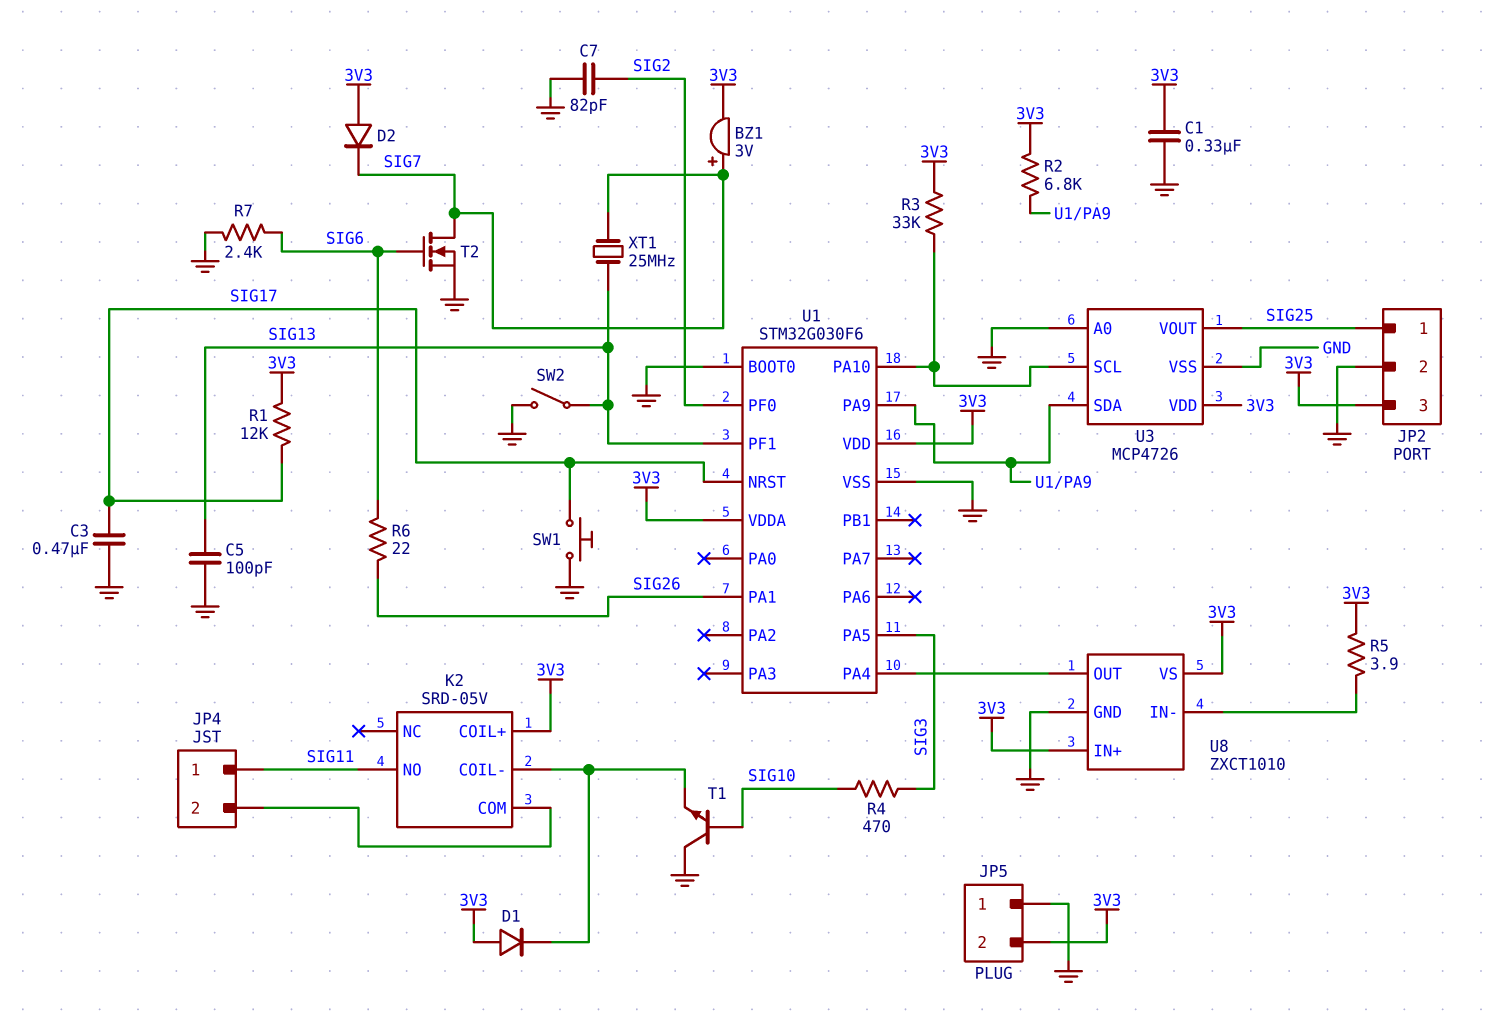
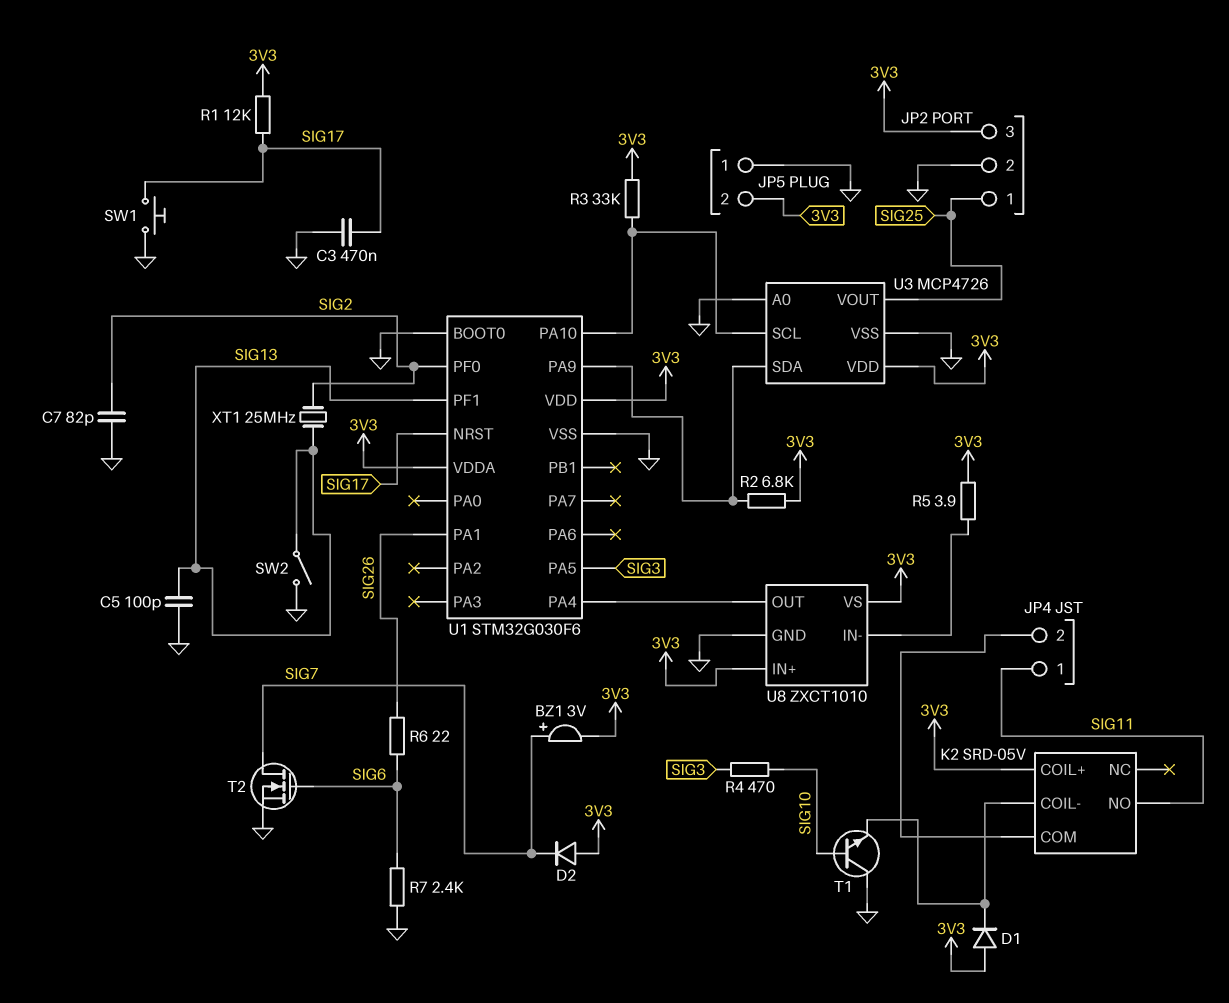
C1: 330nF (3V3, GND) -> none
XT1: 25MHz (SIG7, SIG13) -> 25MHz (SIG2, SIG13)

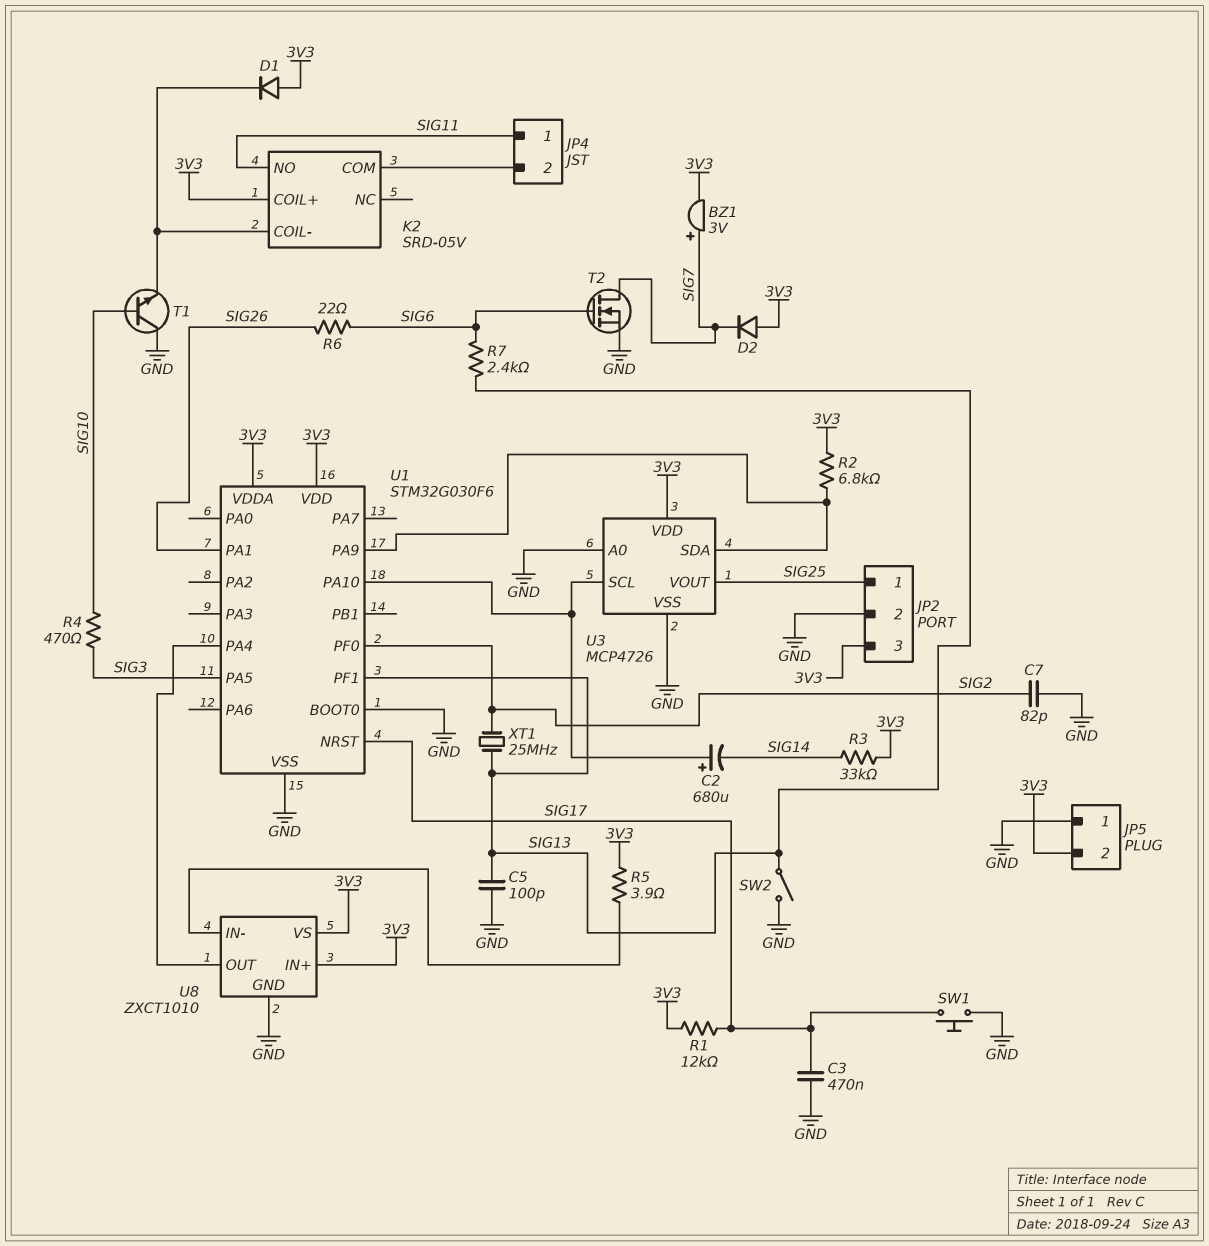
C2: none -> 680uF (plus U1/PA10, minus SIG14)
R3: 33k (3V3, U1/PA10) -> 33k (3V3, SIG14)
R7: 2.4k (GND, SIG6) -> 2.4k (SIG6, SIG13)

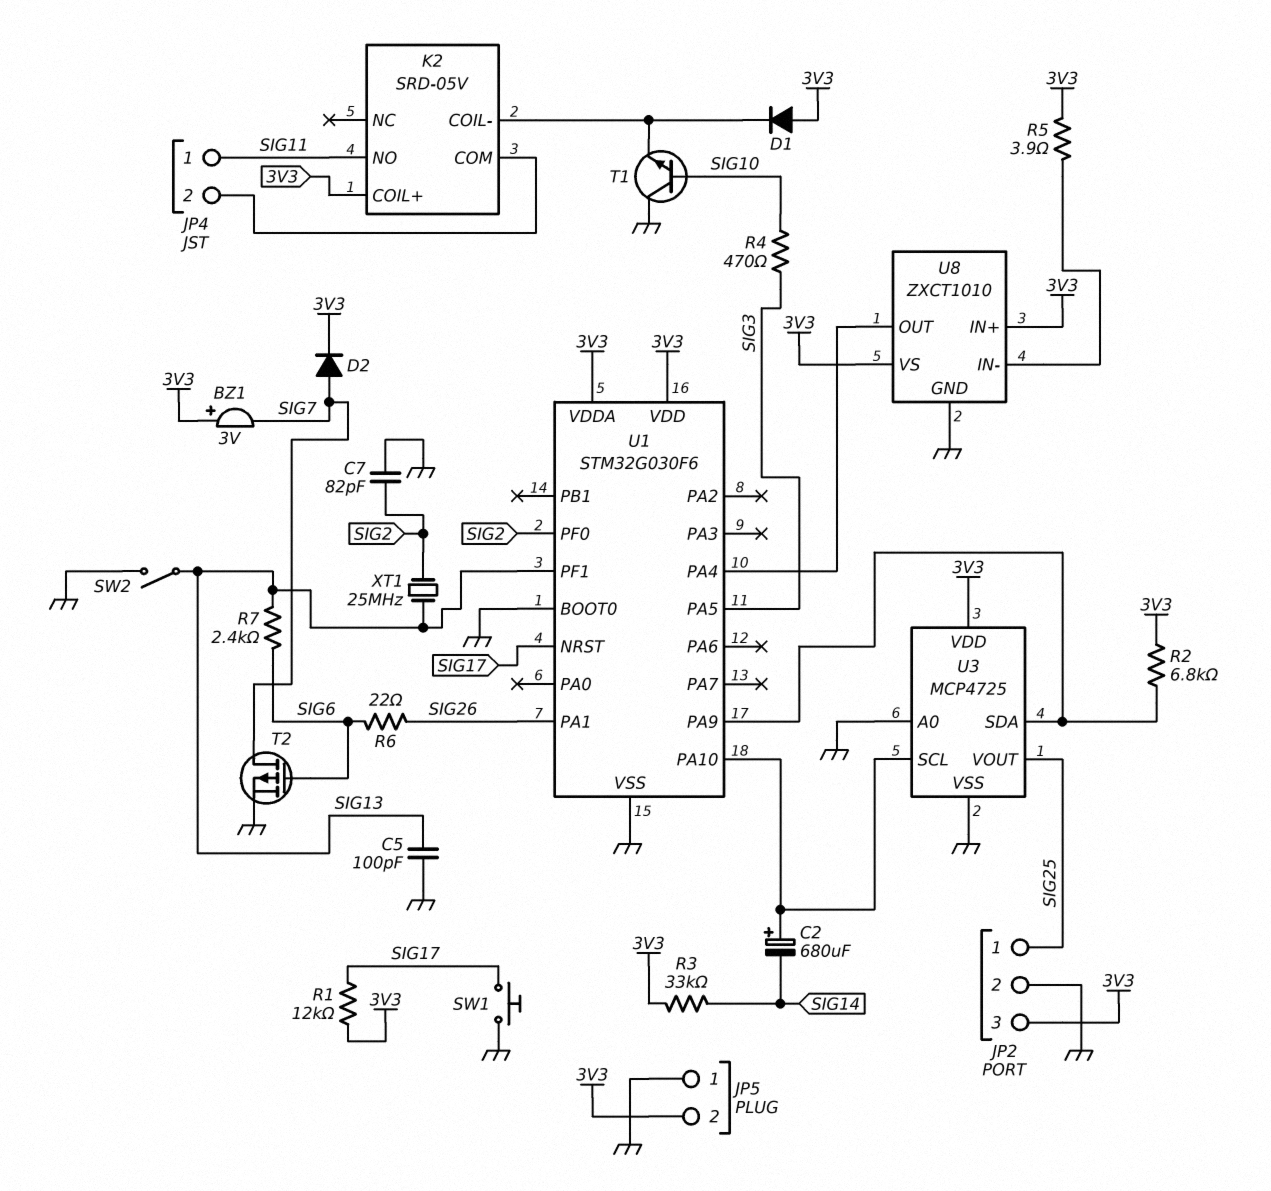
BZ1: buzzer 3V (plus SIG7, minus 3V3) -> buzzer 3V (plus 3V3, minus SIG7)
C3: 470nF (GND, SIG17) -> none
D2: diode (A 3V3, K SIG7) -> diode (A SIG7, K 3V3)
T2: NMOS (G SIG6, D SIG7, S GND) -> PMOS (G SIG6, D SIG7, S GND)
U3: MCP4726 -> MCP4725

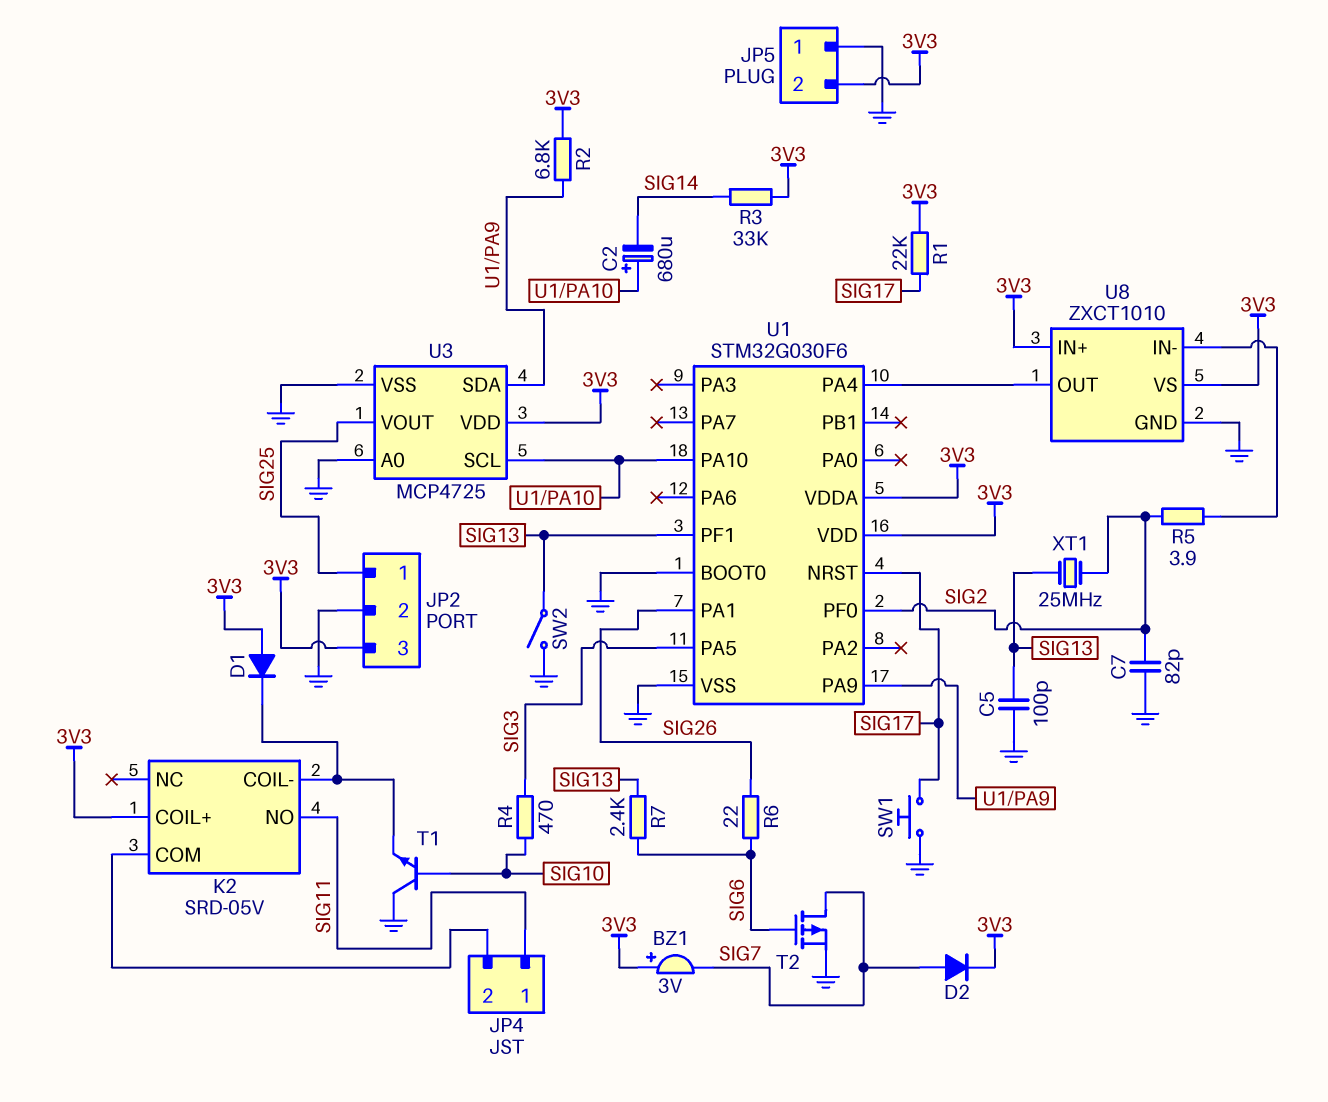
R1: 12k (3V3, SIG17) -> 22k (3V3, SIG17)
R5: 3.9 (3V3, U8/IN-) -> 3.9 (SIG2, U8/IN-)

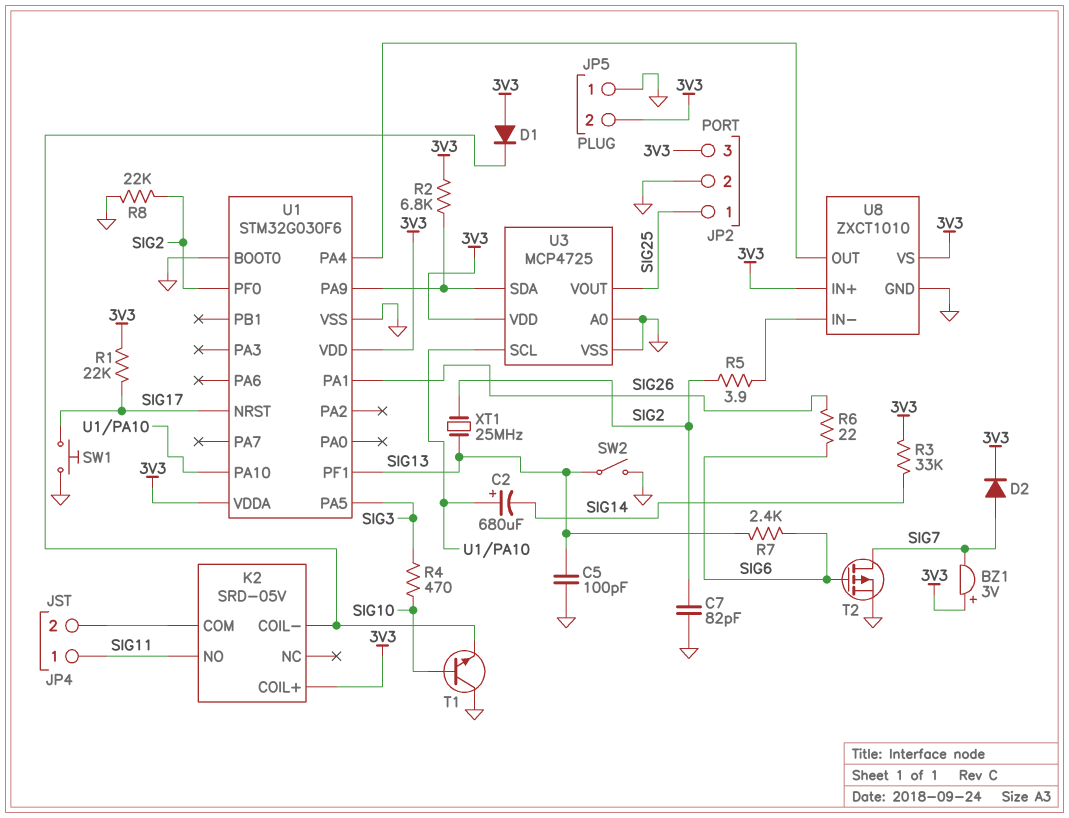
R8: none -> 22k (GND, SIG2)

